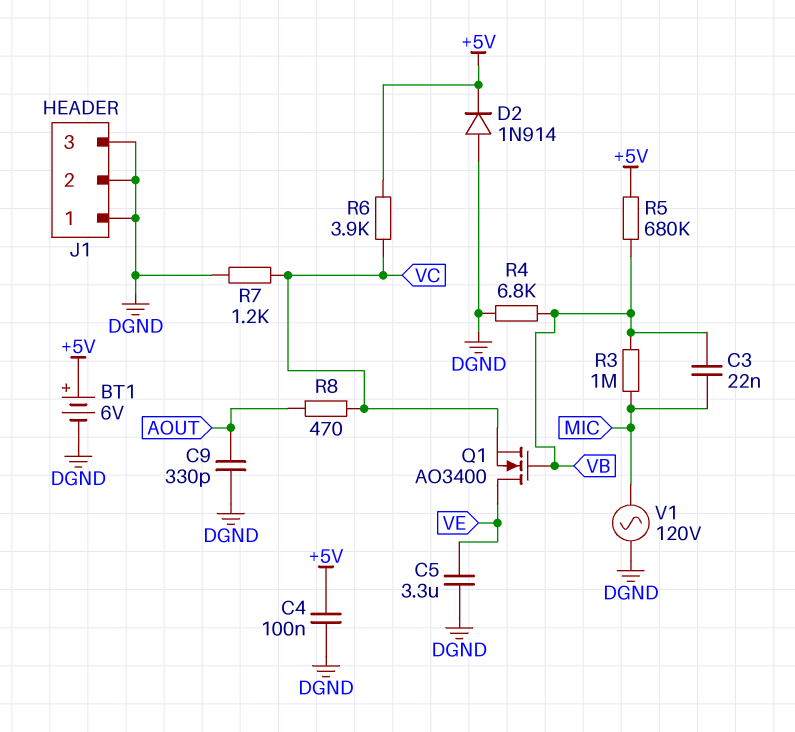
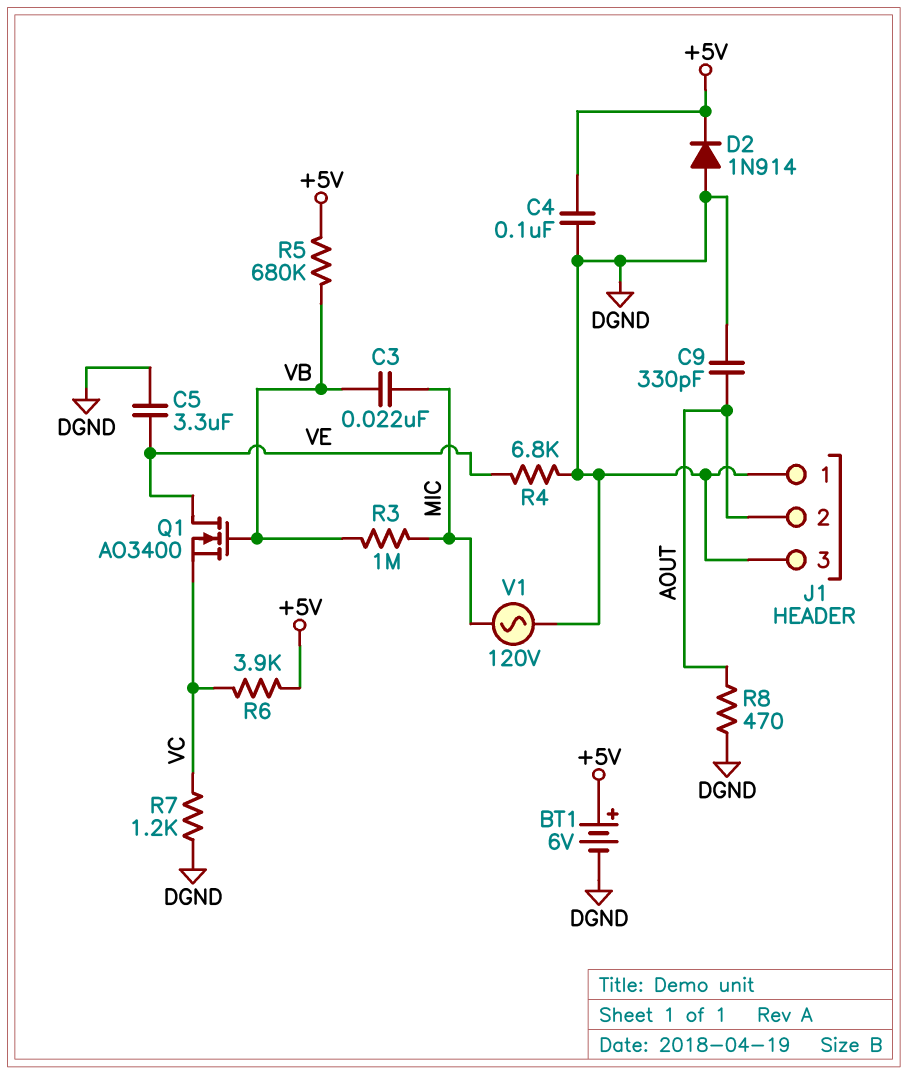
J1 pin 2: DGND -> AOUT
R4: 6.8k (DGND, VB) -> 6.8k (DGND, VE)
R8: 470 (AOUT, VC) -> 470 (AOUT, DGND)

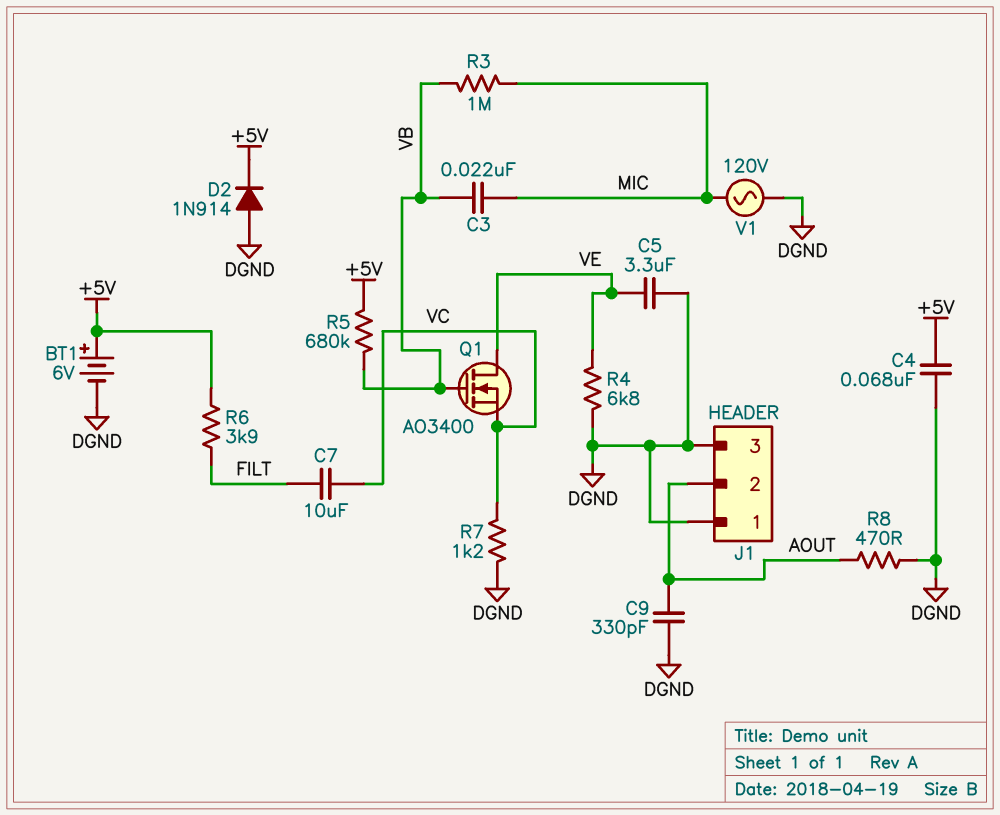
C4: 100nF (+5V, DGND) -> 68nF (+5V, DGND)
C7: none -> 10uF (FILT, VC)
R6: 3.9k (+5V, VC) -> 3.9k (+5V, FILT)

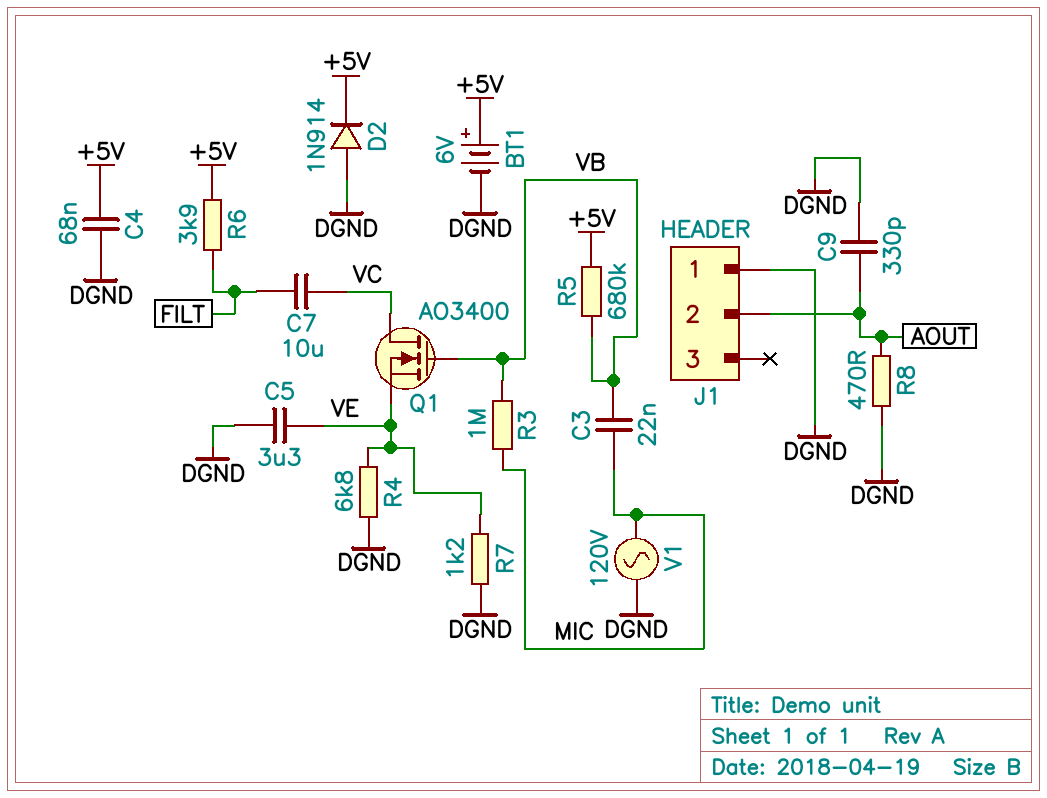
J1 pin 3: DGND -> none
Q1: NMOS AO3400 (G VB, D VE, S VC) -> NMOS AO3400 (G VB, D VC, S VE)
R7: 1.2k (DGND, VC) -> 1.2k (DGND, VE)

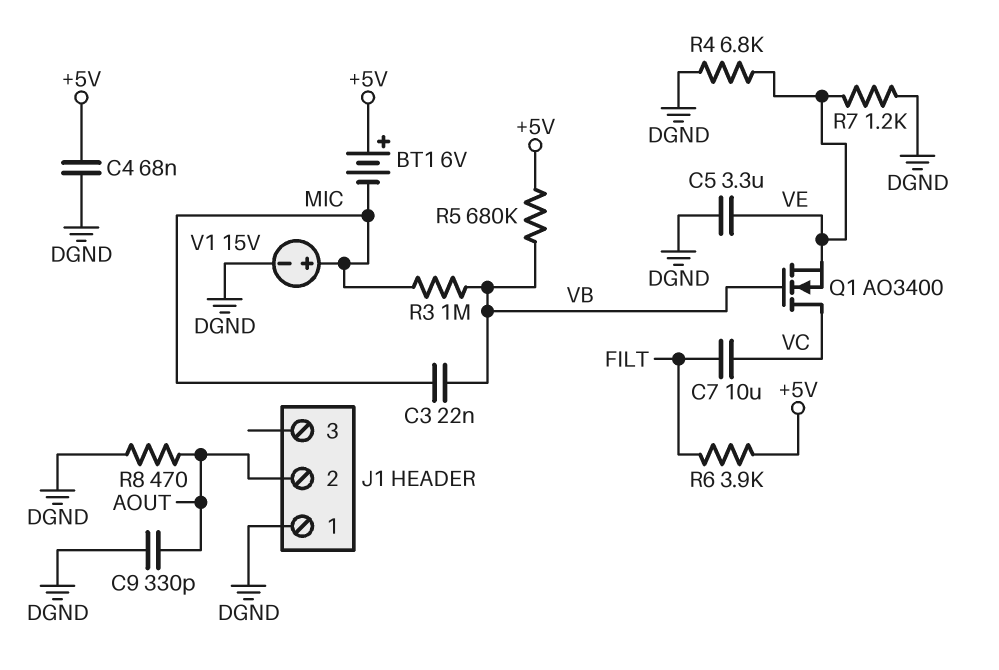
BT1: 6V (plus +5V, minus DGND) -> 6V (plus +5V, minus MIC)
D2: diode 1N914 (A DGND, K +5V) -> none
V1: AC 120V (DGND, MIC) -> 15V (plus MIC, minus DGND)

